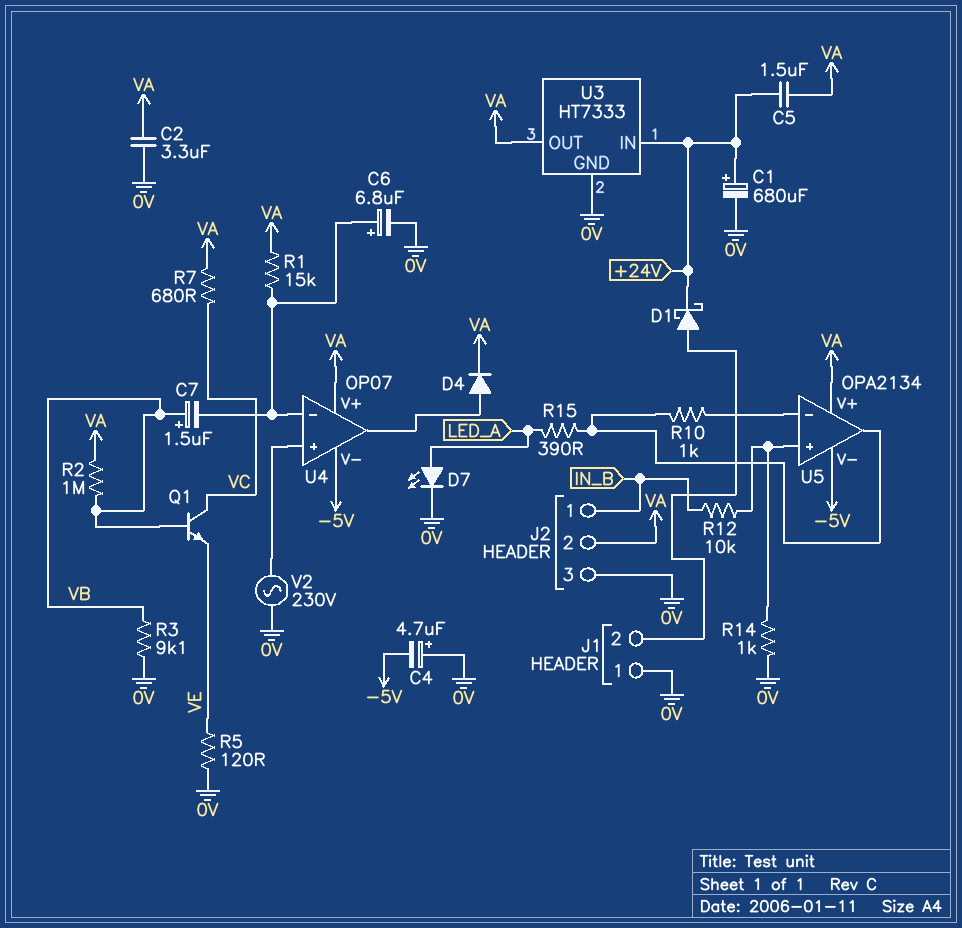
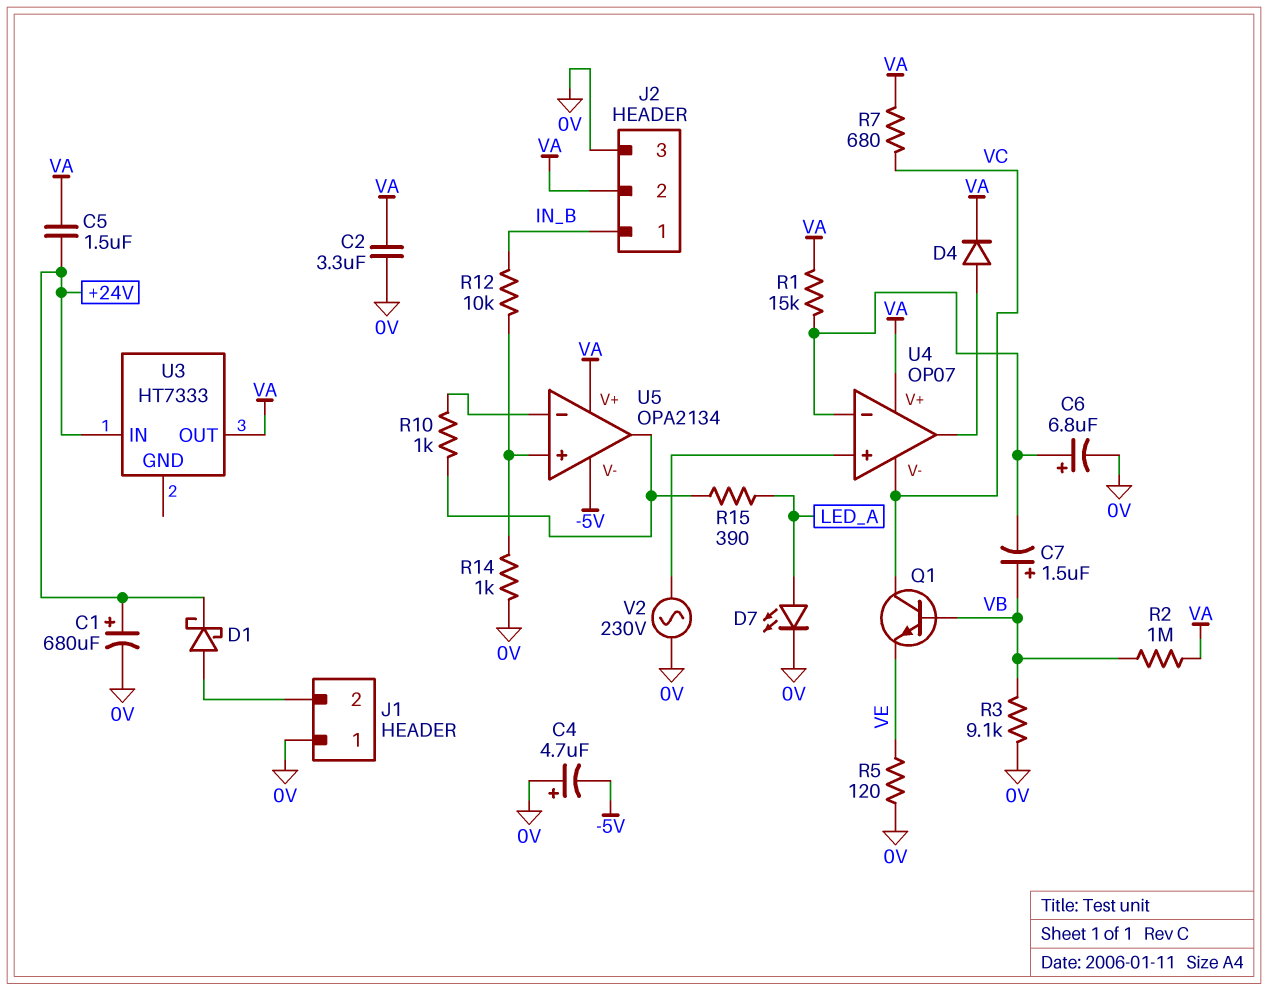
U3 pin GND: 0V -> none
U4 pin V-: -5V -> VC

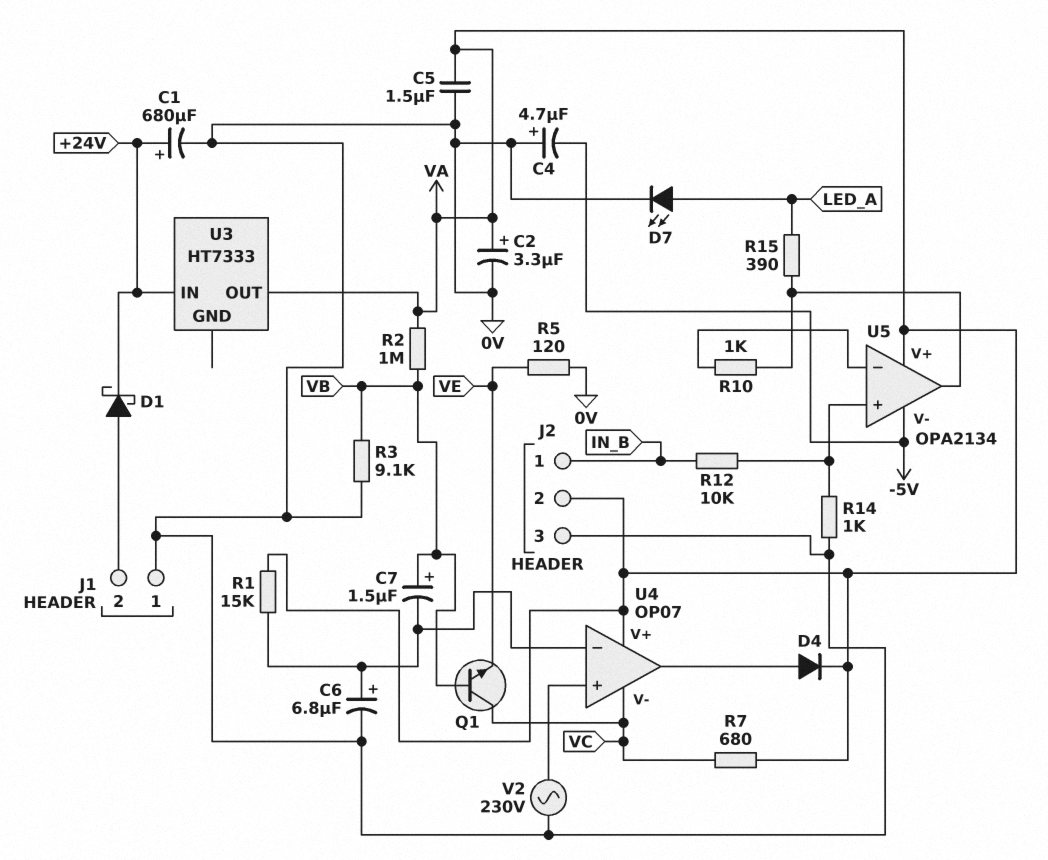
C2: 3.3uF (0V, VA) -> 3.3uF (plus VA, minus 0V)
C5: 1.5uF (+24V, VA) -> 1.5uF (0V, VA)

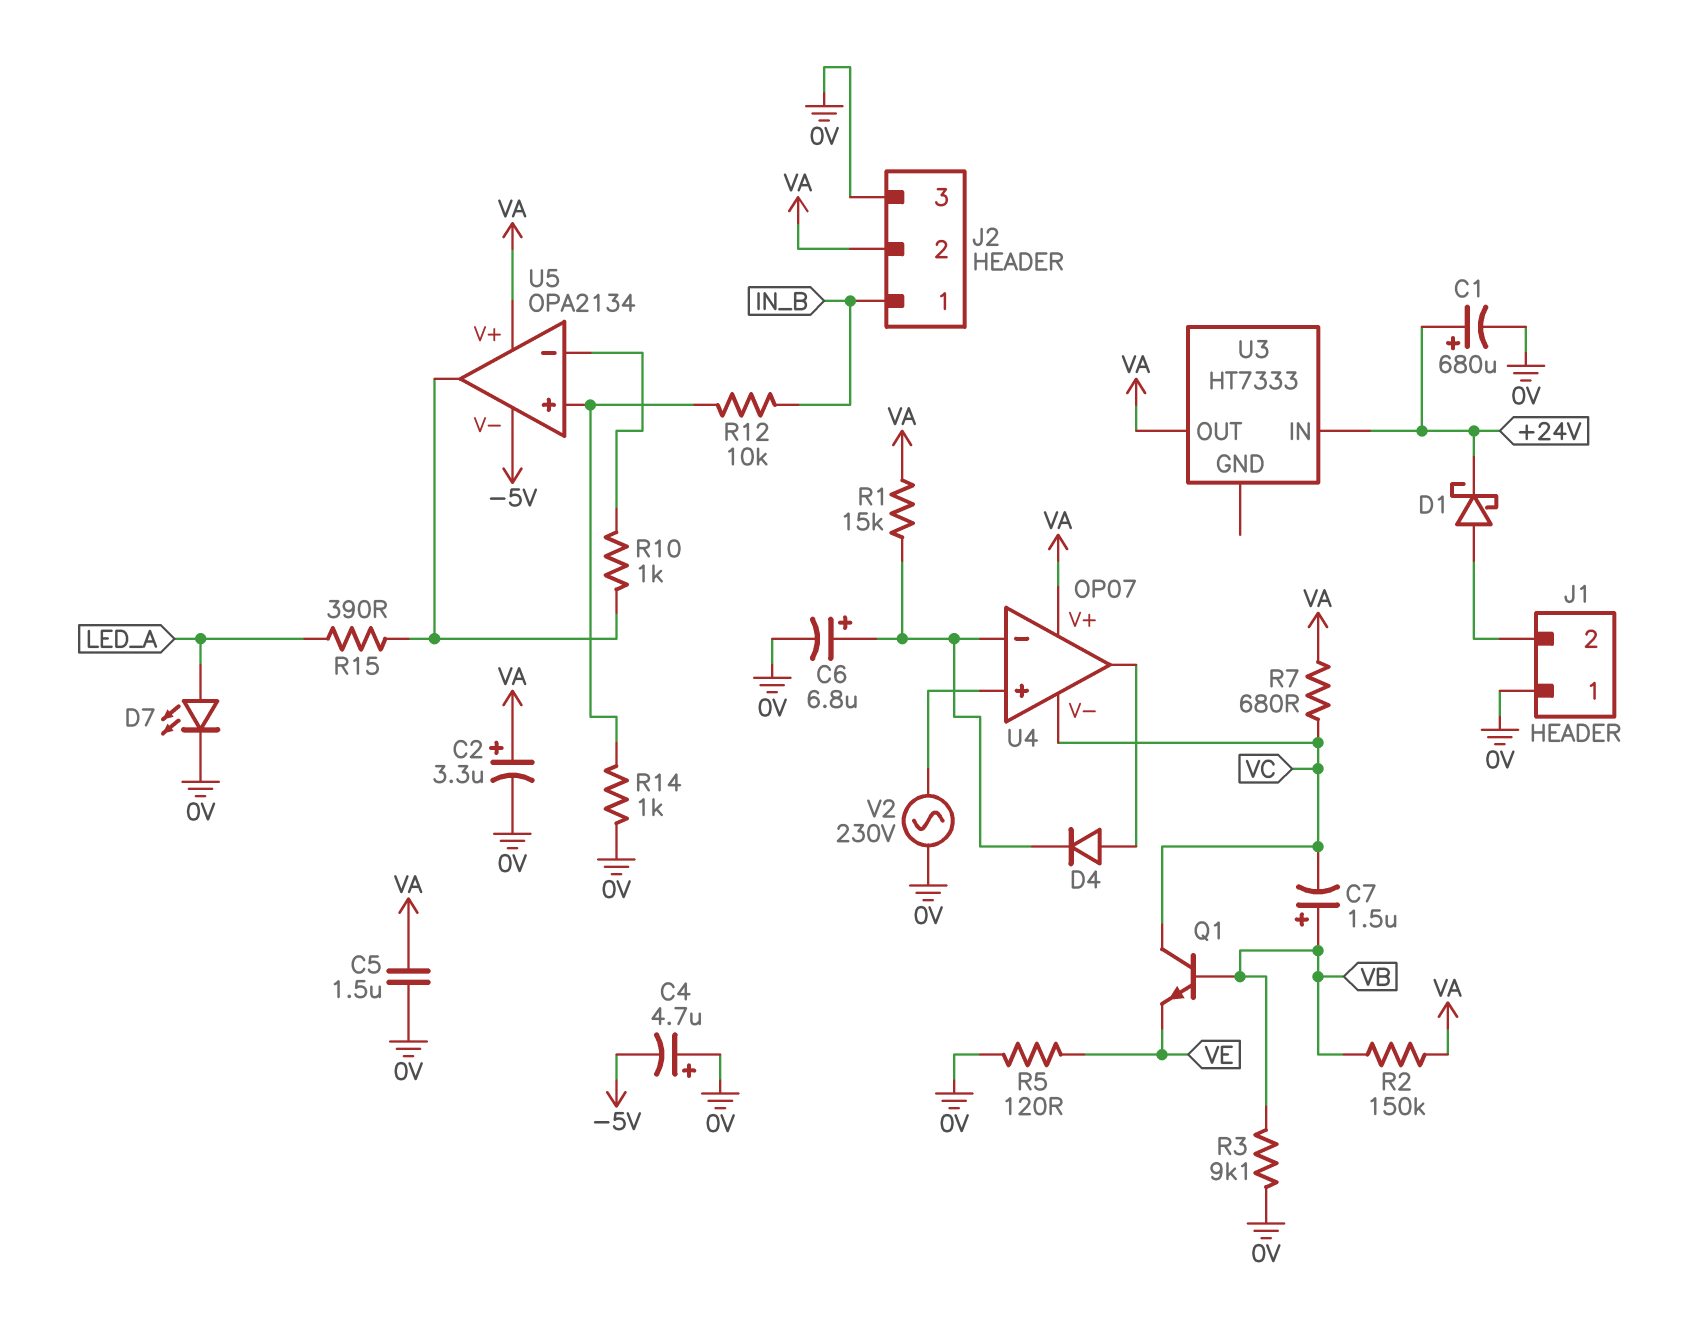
C7: 1.5uF (plus VB, minus U4/in-) -> 1.5uF (plus VB, minus VC)
D4: diode (A U4/out, K VA) -> diode (A U4/out, K U4/in-)
R2: 1M (VA, VB) -> 150k (VA, VB)

